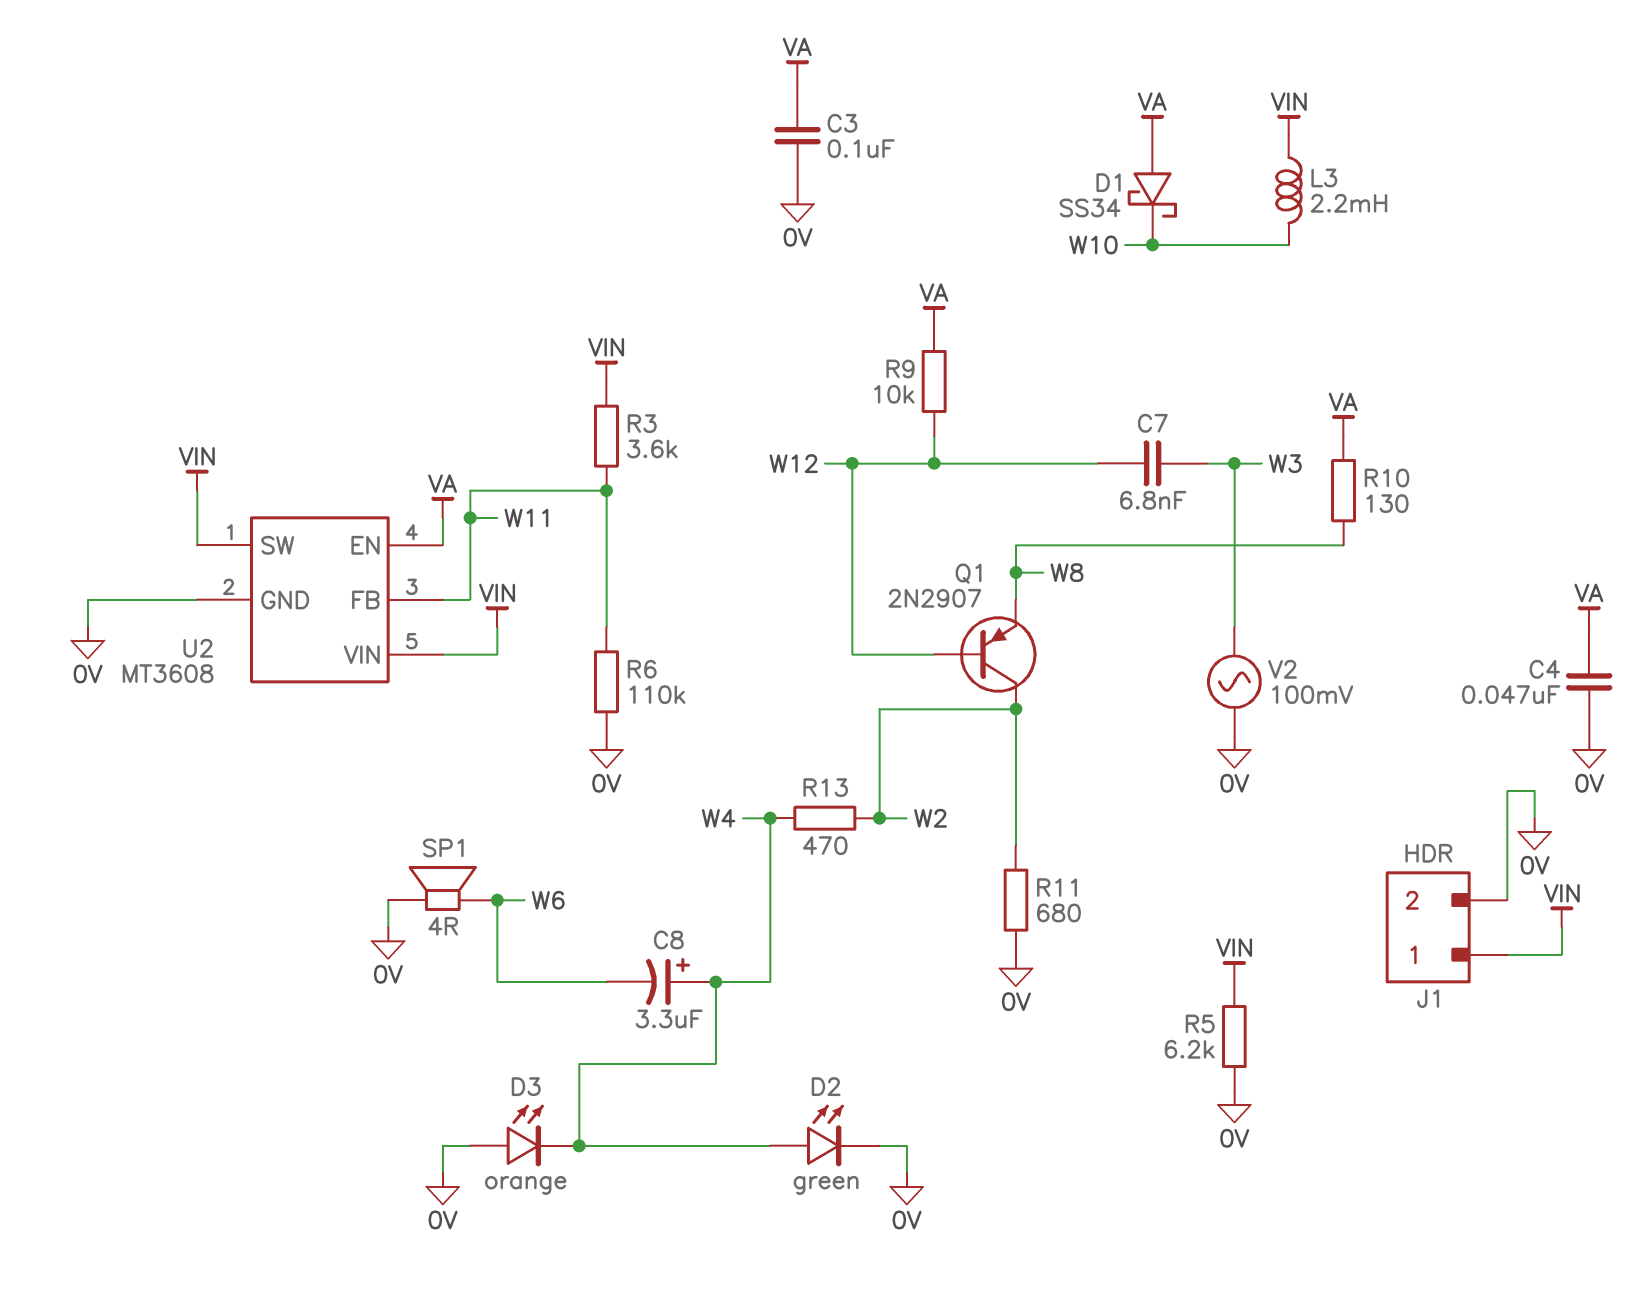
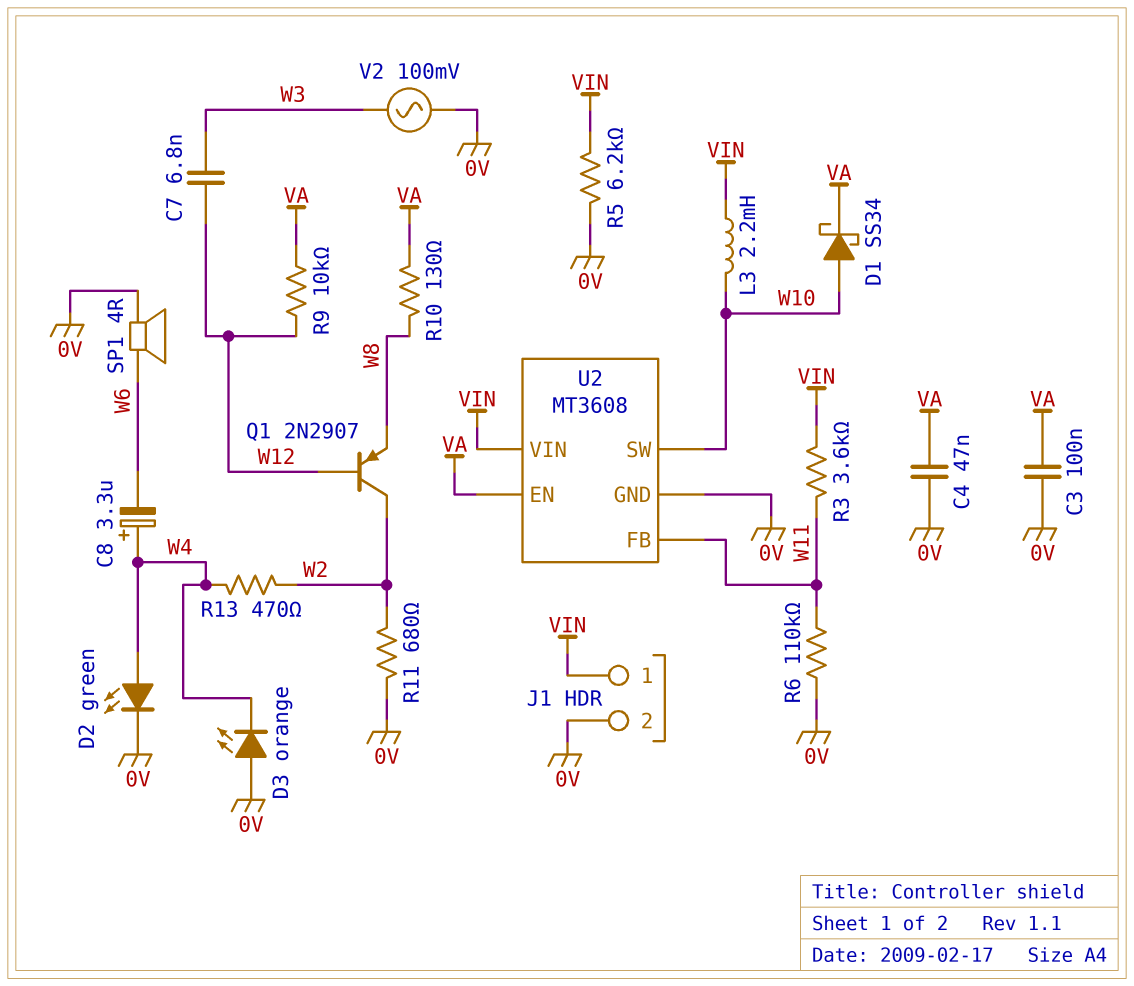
D1: schottky SS34 (A VA, K W10) -> schottky SS34 (A W10, K VA)
U2 pin SW: VIN -> W10

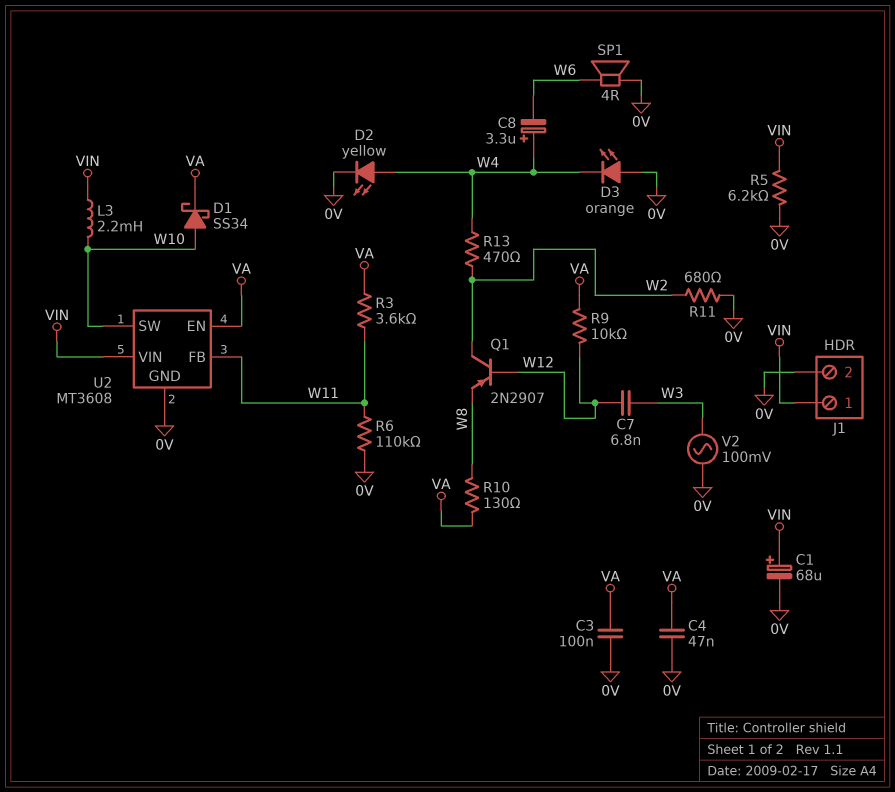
C1: none -> 68uF (plus VIN, minus 0V)
D2: LED green (A W4, K 0V) -> LED yellow (A W4, K 0V)
R3: 3.6k (VIN, W11) -> 3.6k (VA, W11)

